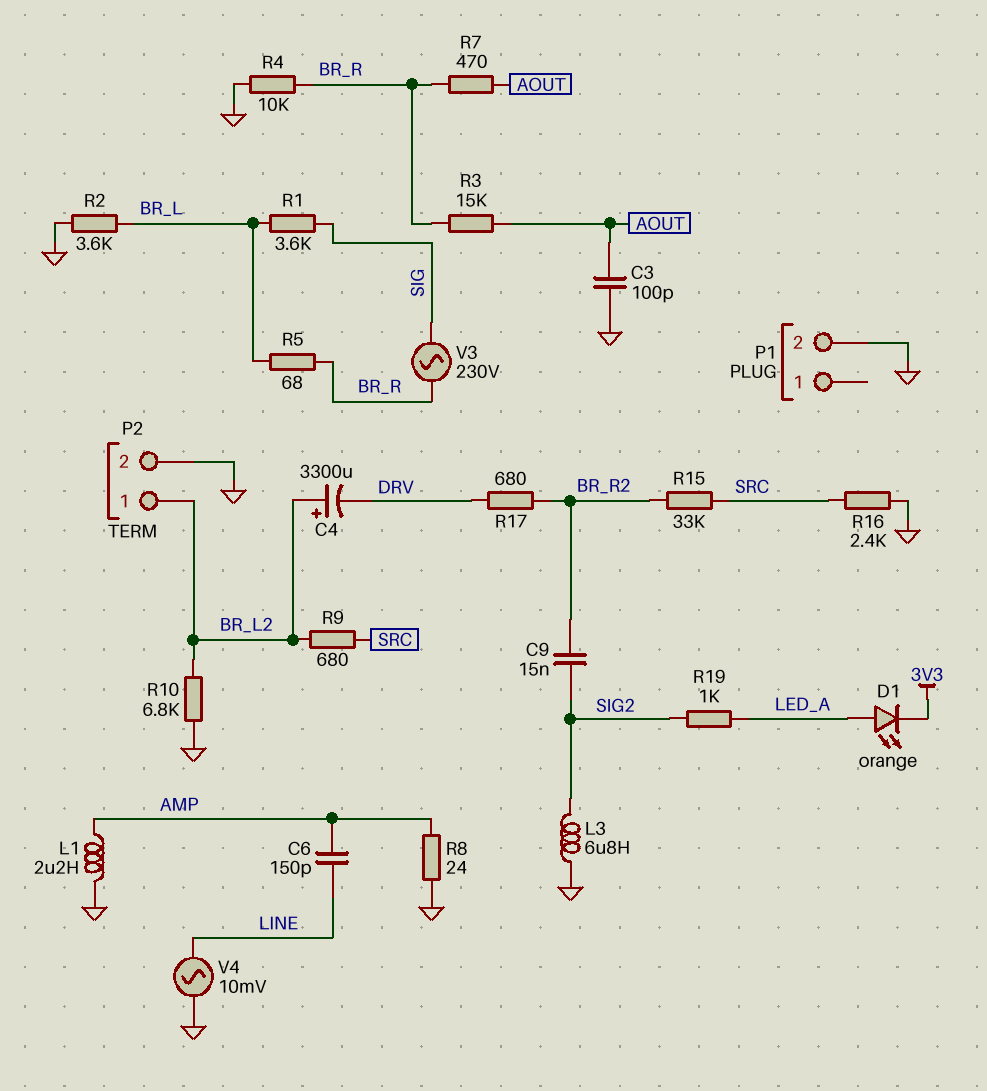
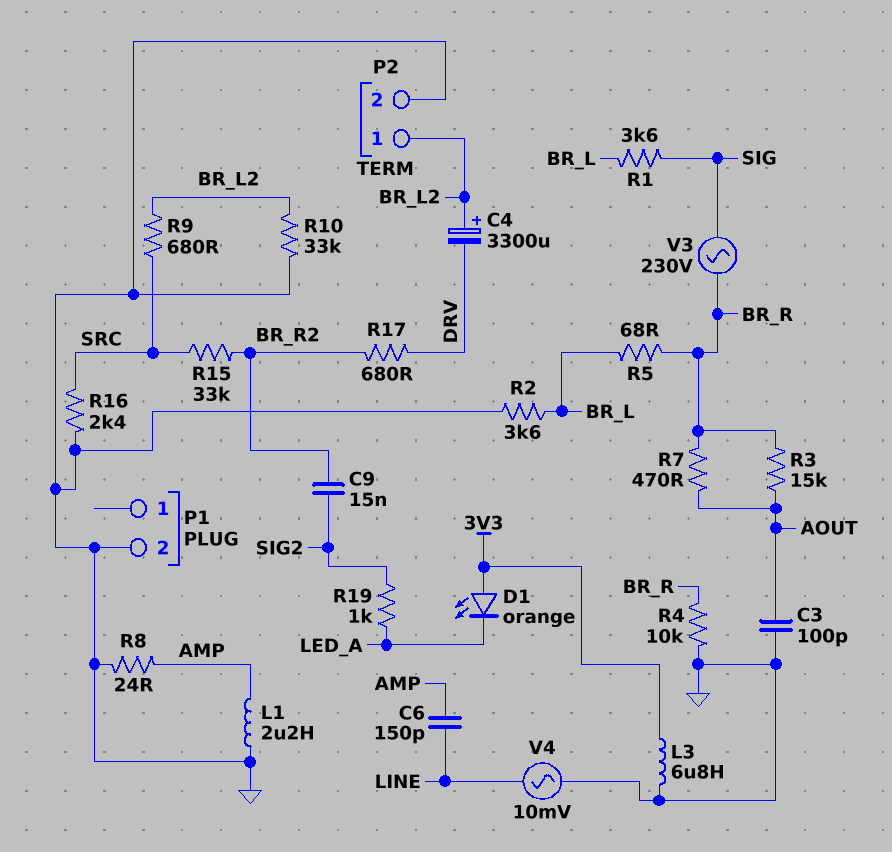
D1: LED orange (A LED_A, K 3V3) -> LED orange (A 3V3, K LED_A)
L3: 6.8uH (GND, SIG2) -> 6.8uH (3V3, GND)
R10: 6.8k (BR_L2, GND) -> 33k (BR_L2, GND)

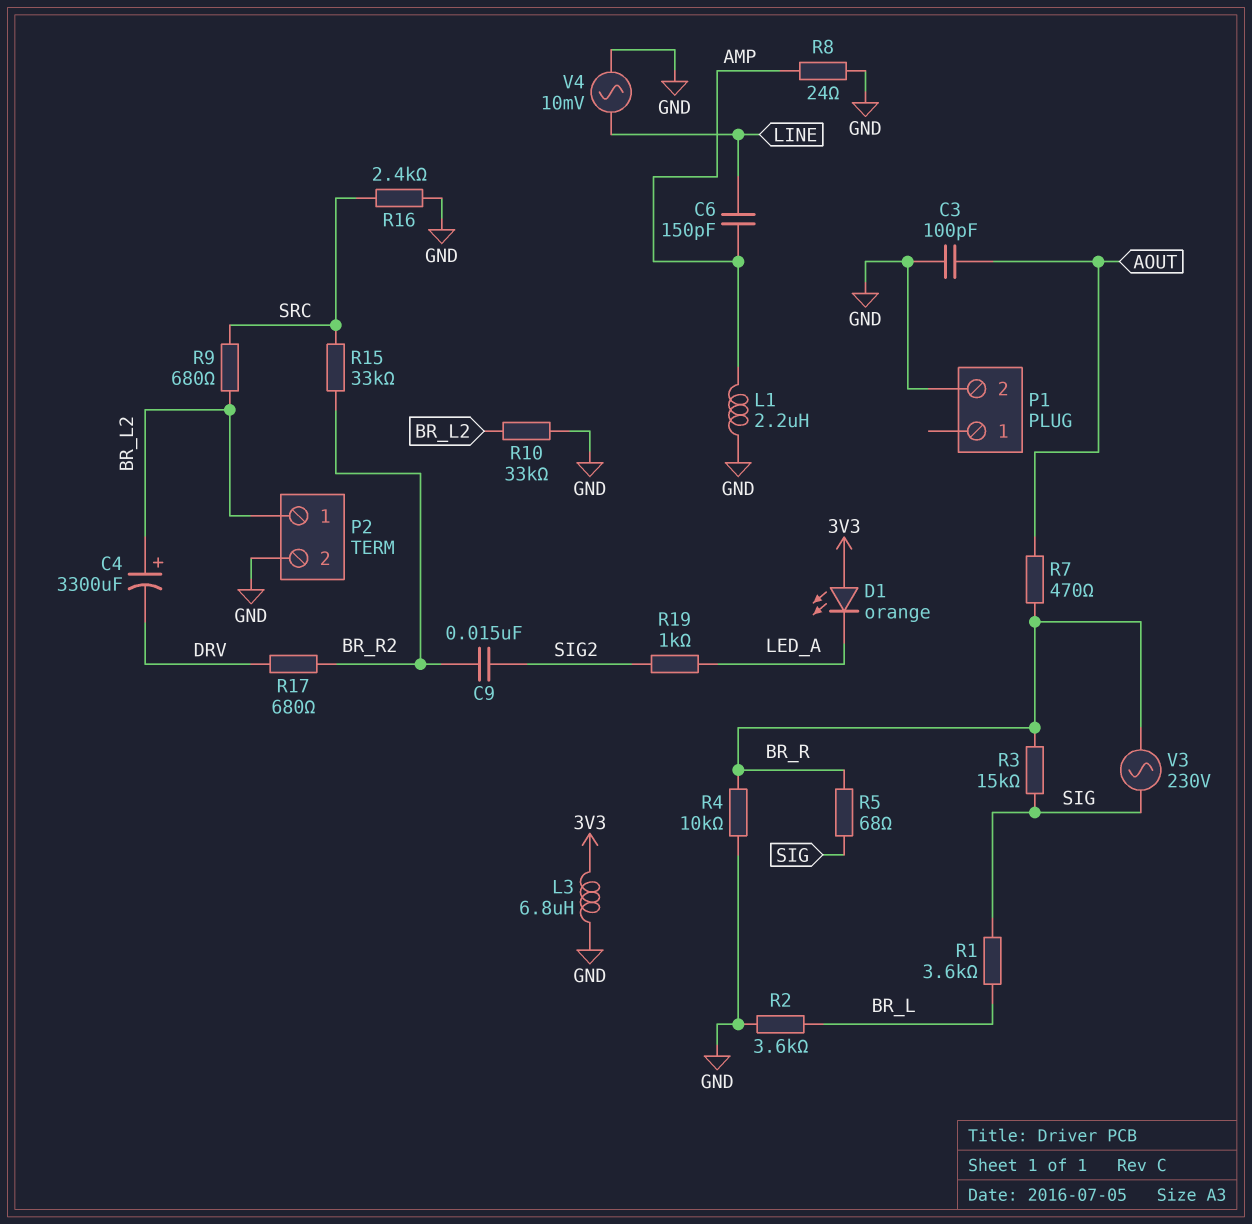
R3: 15k (AOUT, BR_R) -> 15k (BR_R, SIG)
R5: 68 (BR_L, BR_R) -> 68 (BR_R, SIG)

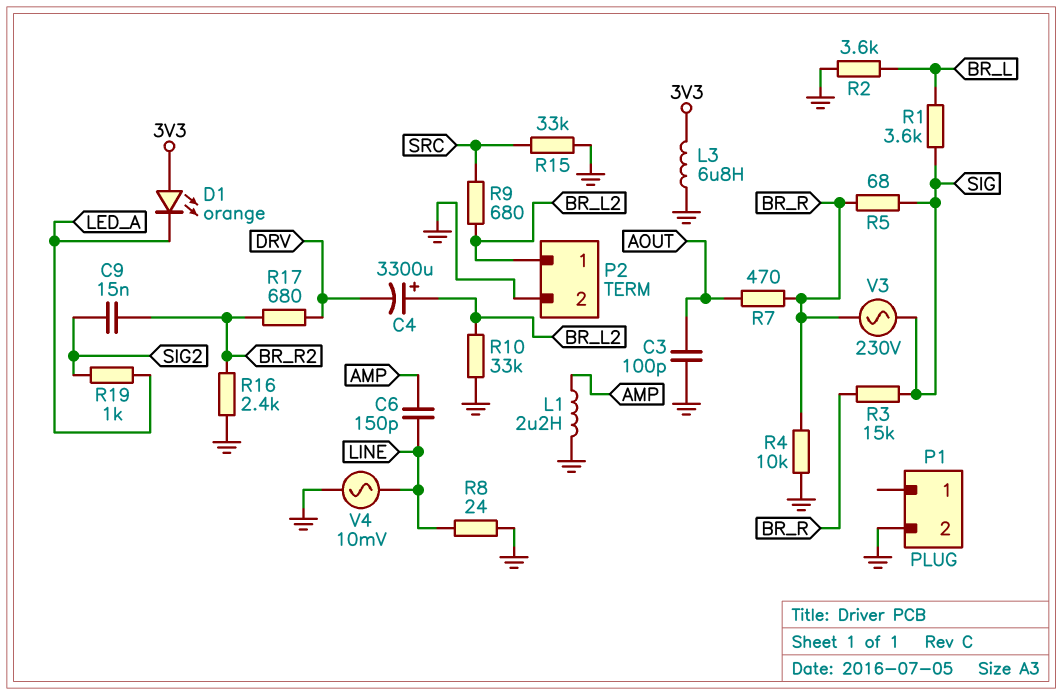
R8: 24 (AMP, GND) -> 24 (GND, LINE)
R15: 33k (BR_R2, SRC) -> 33k (GND, SRC)
R16: 2.4k (GND, SRC) -> 2.4k (BR_R2, GND)

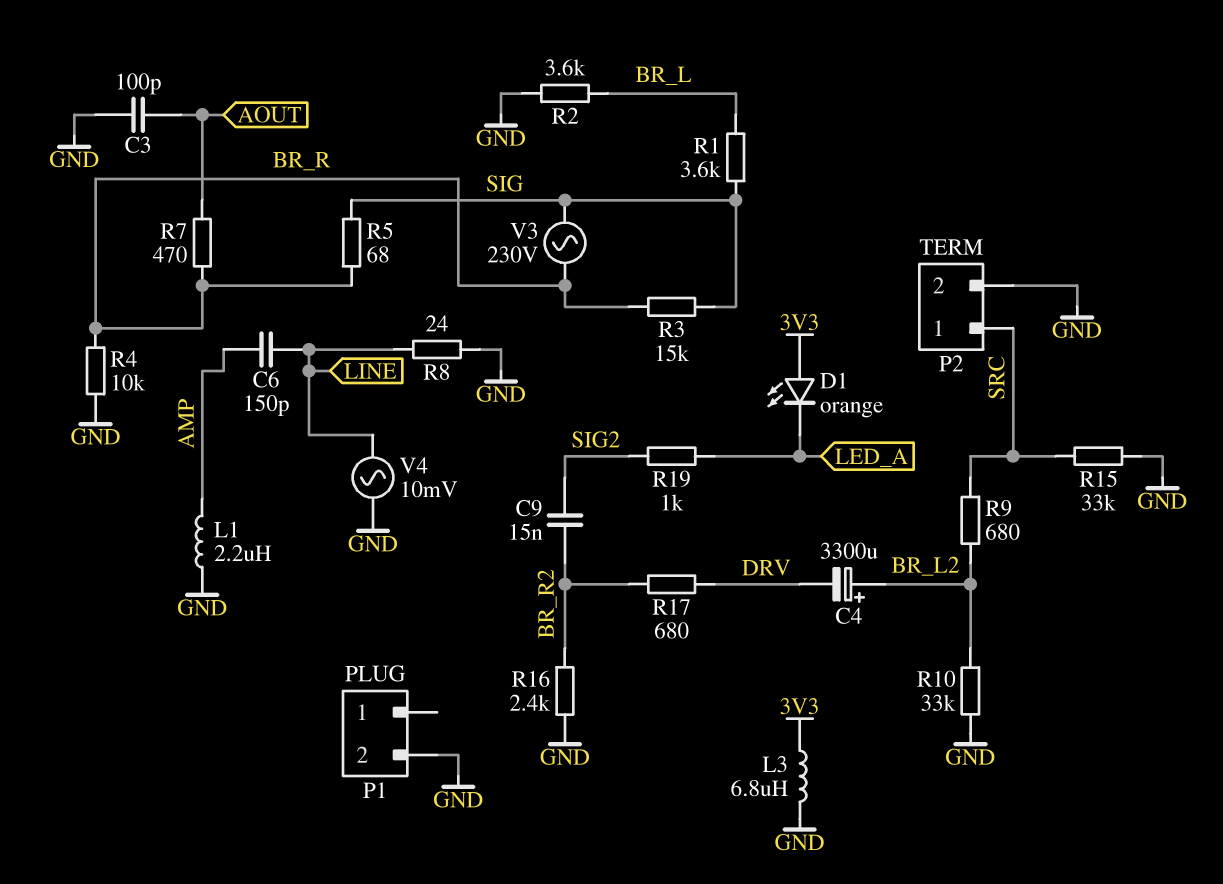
P2 pin 1: BR_L2 -> SRC

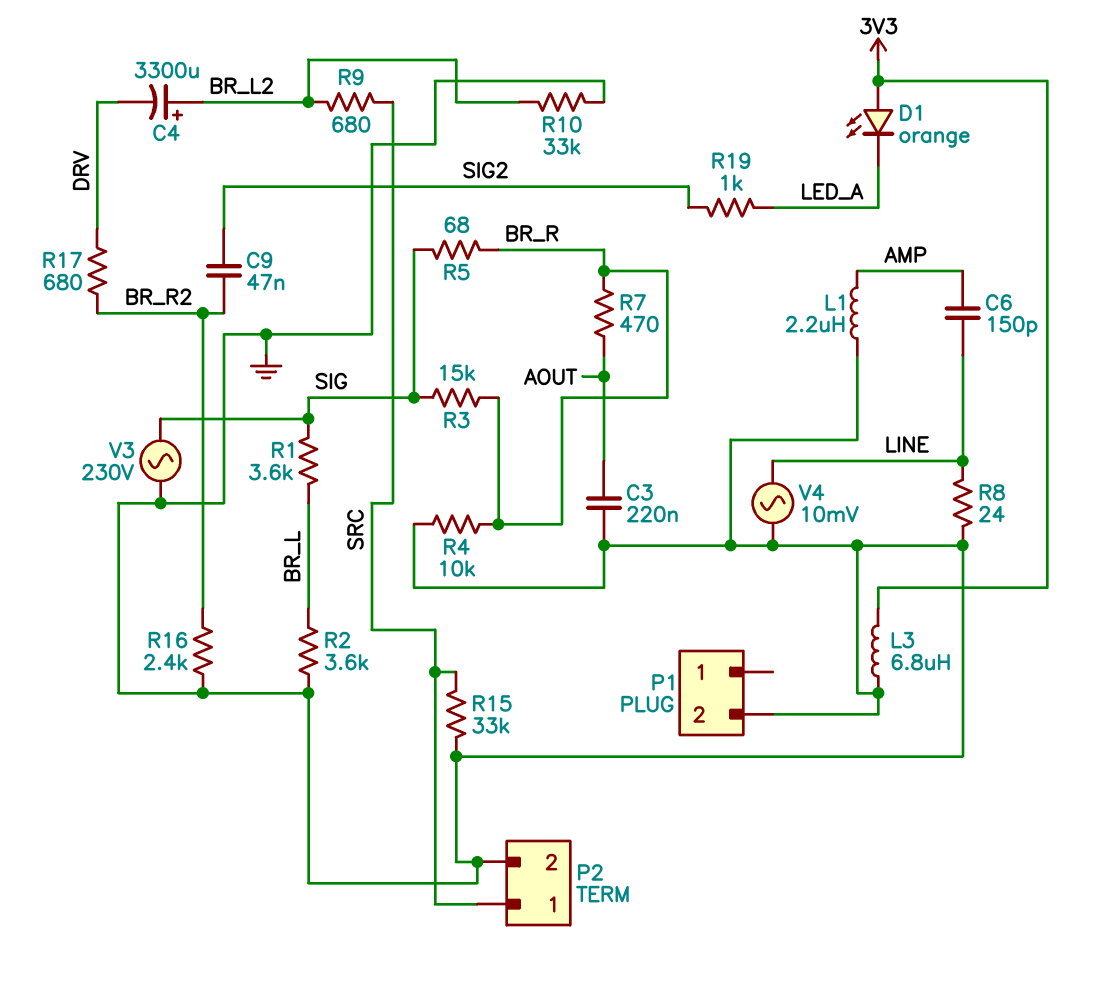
C3: 100pF (AOUT, GND) -> 220nF (AOUT, GND)
C9: 15nF (BR_R2, SIG2) -> 47nF (BR_R2, SIG2)
V3: AC 230V (BR_R, SIG) -> AC 230V (GND, SIG)

